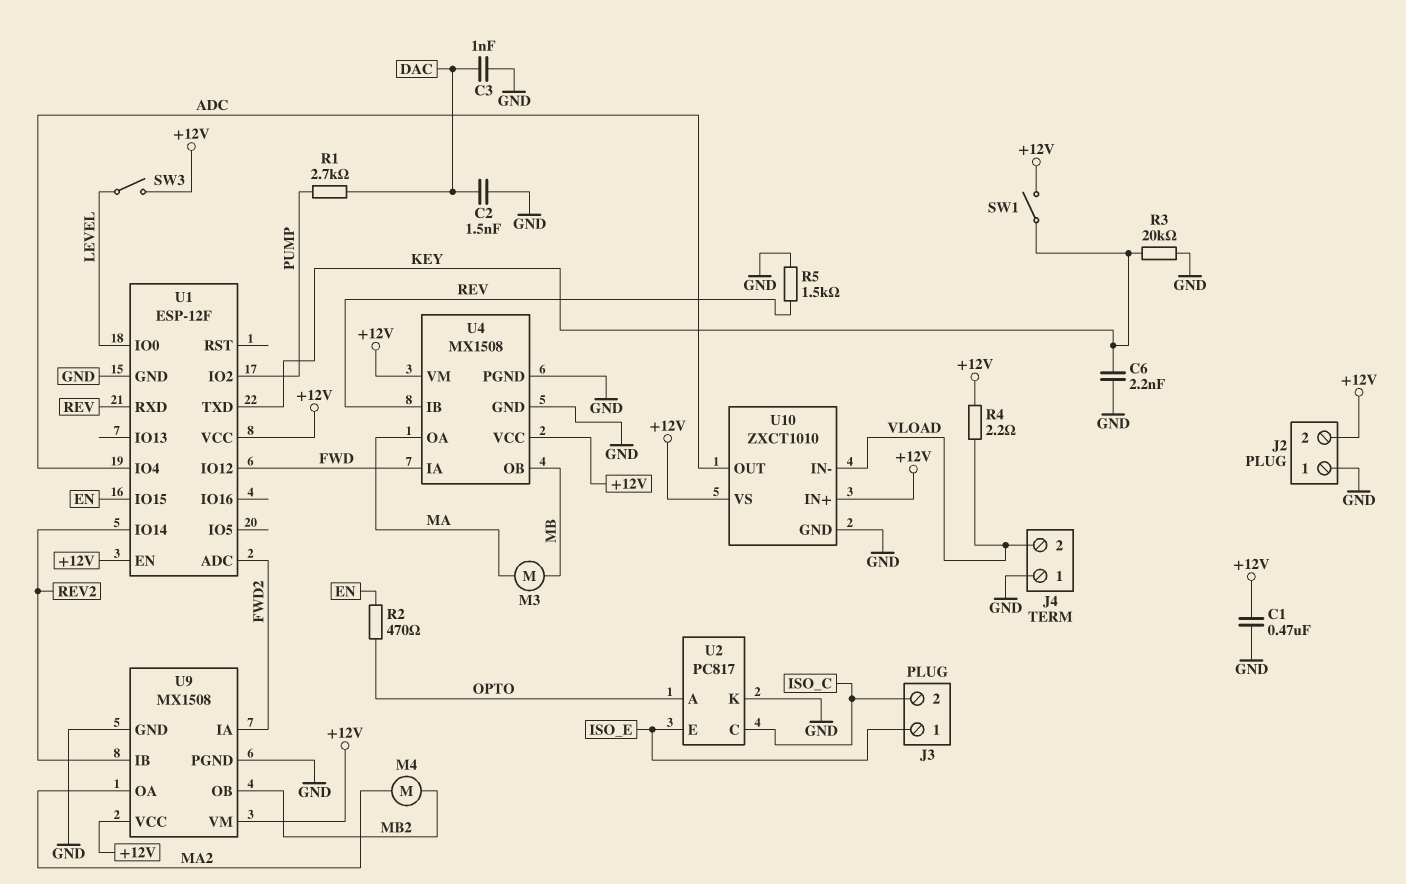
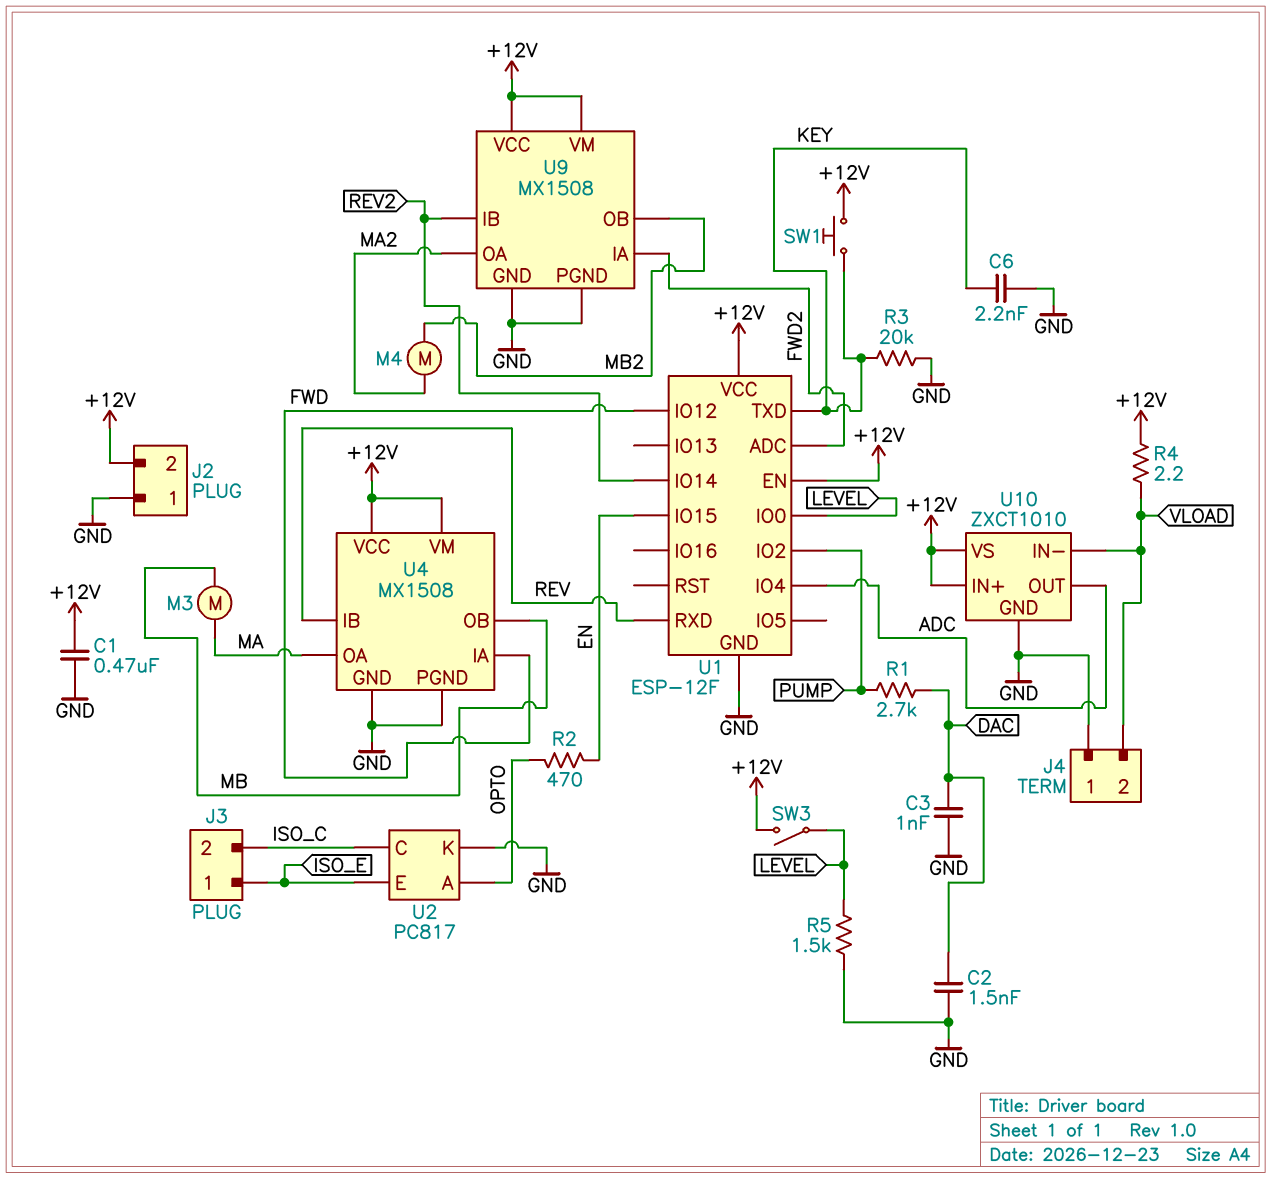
R5: 1.5k (GND, REV) -> 1.5k (GND, LEVEL)
SW1: switch (+12V, KEY) -> button (+12V, KEY)

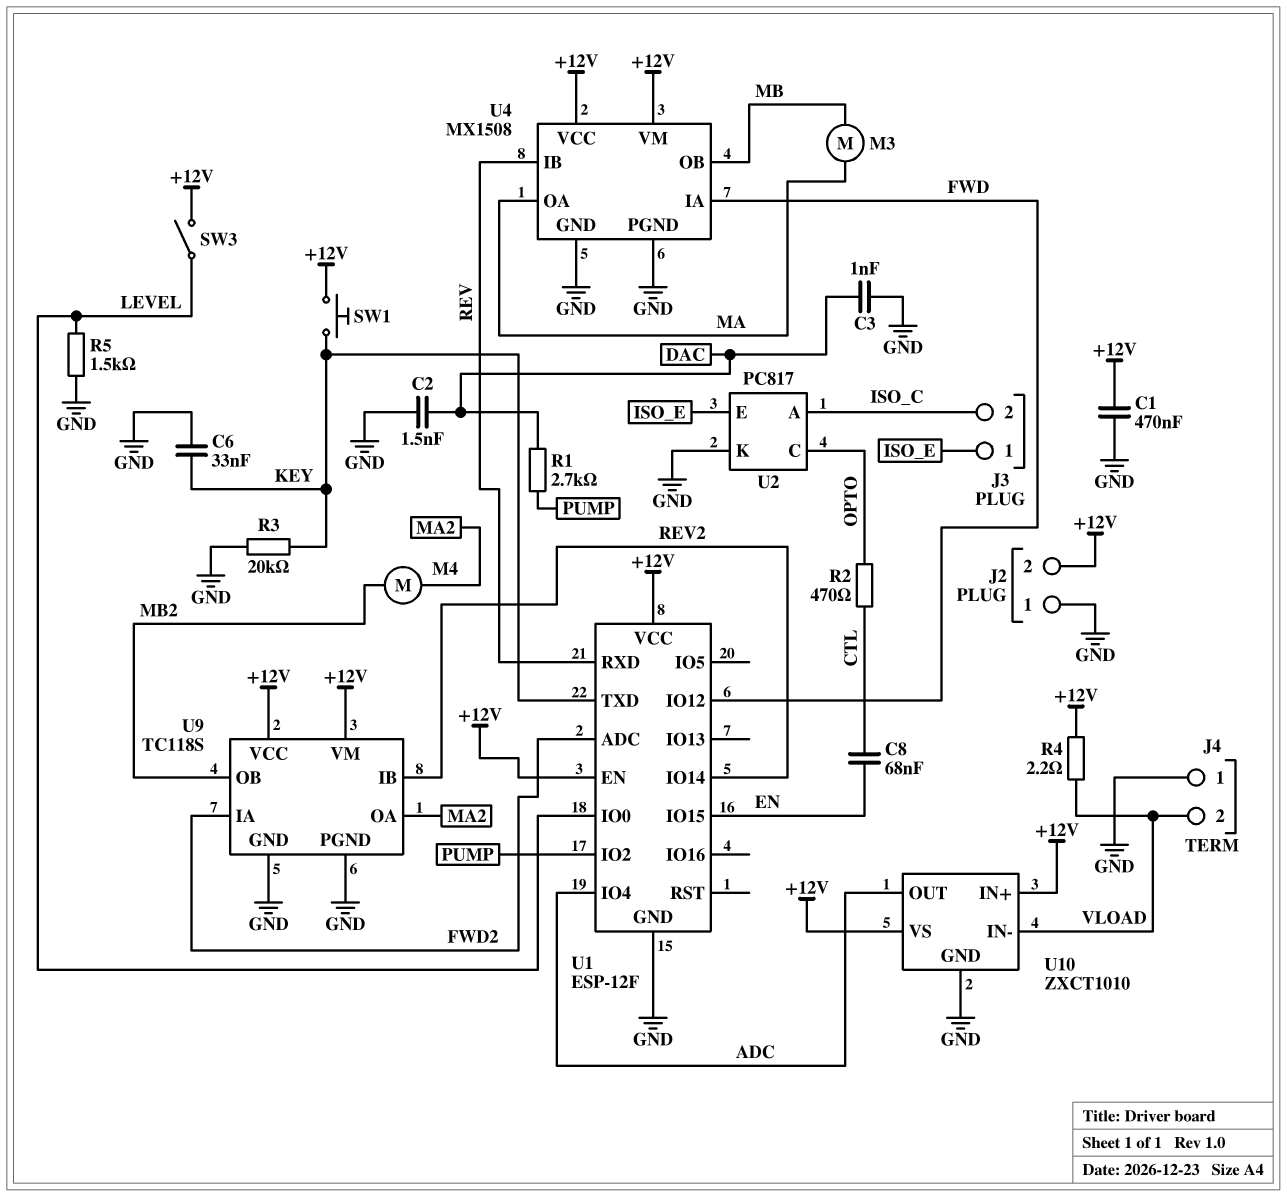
C6: 2.2nF (GND, KEY) -> 33nF (GND, KEY)
C8: none -> 68nF (CTL, EN)
R2: 470 (EN, OPTO) -> 470 (CTL, OPTO)
U2 pin A: OPTO -> ISO_C
U2 pin C: ISO_C -> OPTO
U9: MX1508 -> TC118S

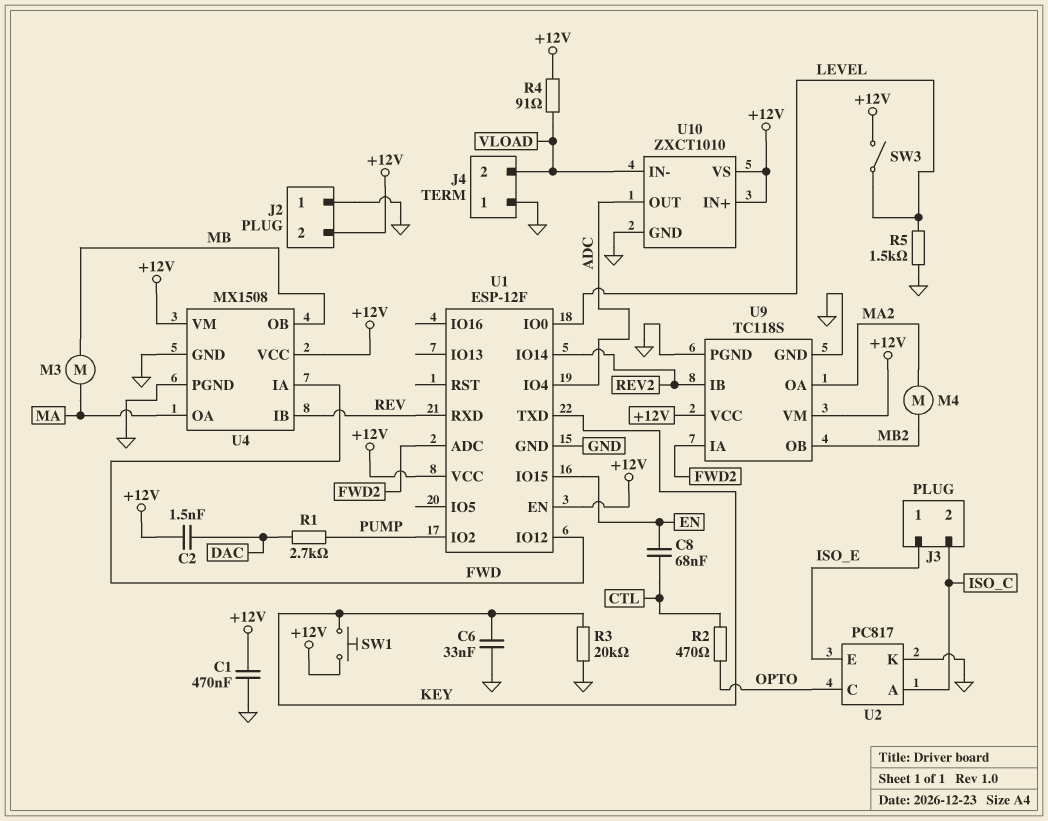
C2: 1.5nF (DAC, GND) -> 1.5nF (+12V, DAC)
C3: 1nF (DAC, GND) -> none
R4: 2.2 (+12V, VLOAD) -> 91 (+12V, VLOAD)

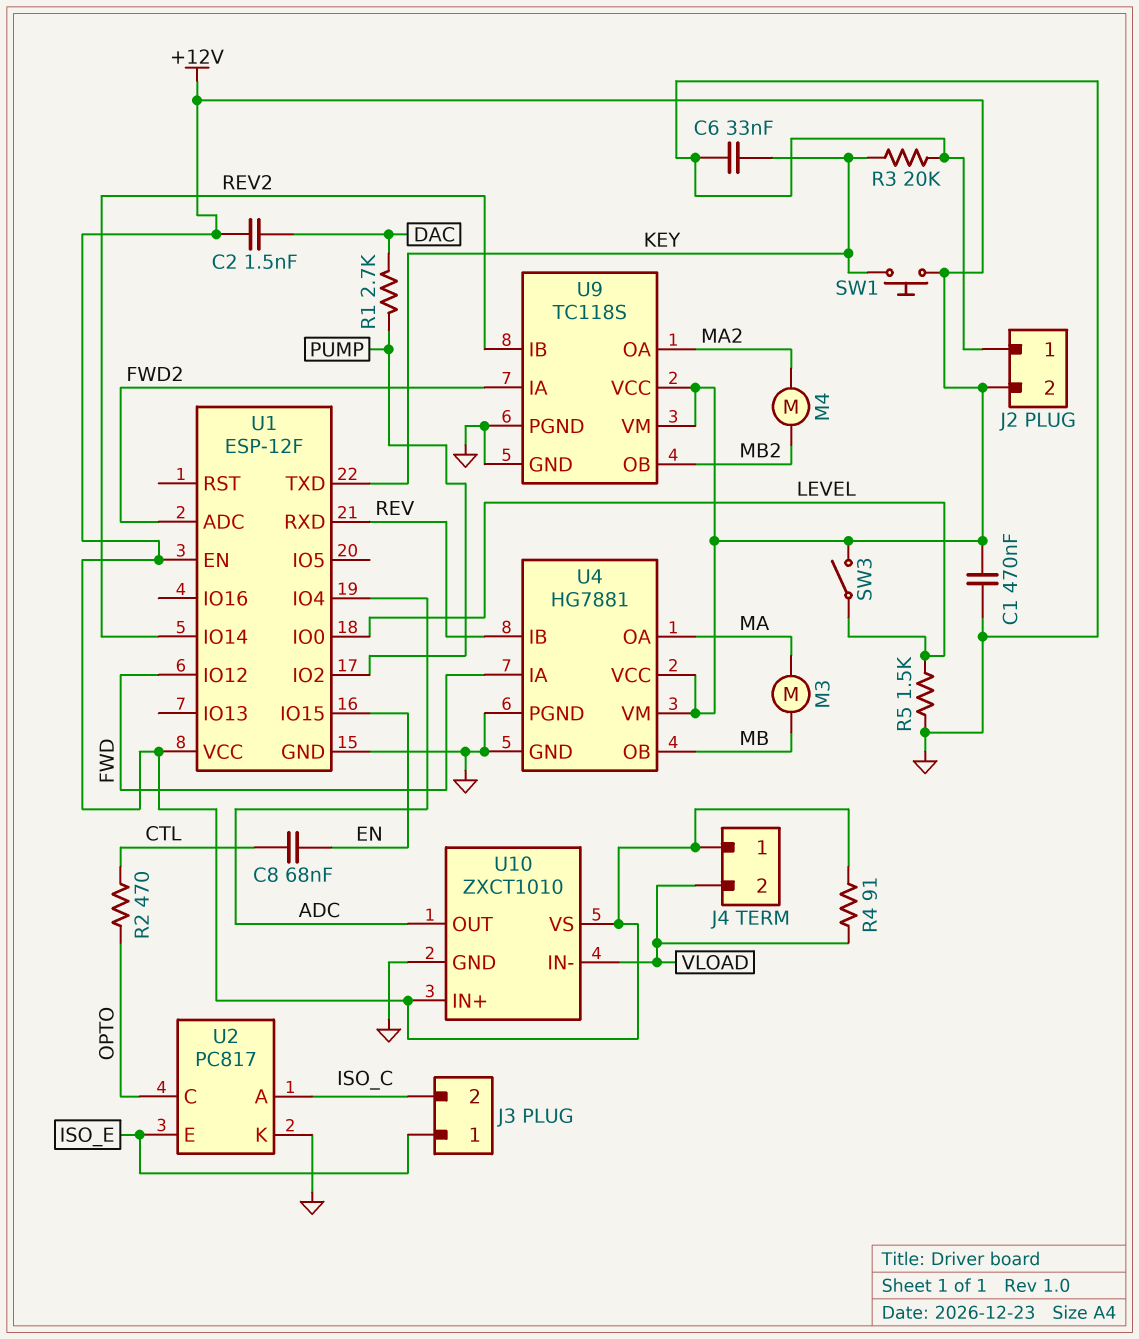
J4 pin 1: GND -> +12V
U4: MX1508 -> HG7881

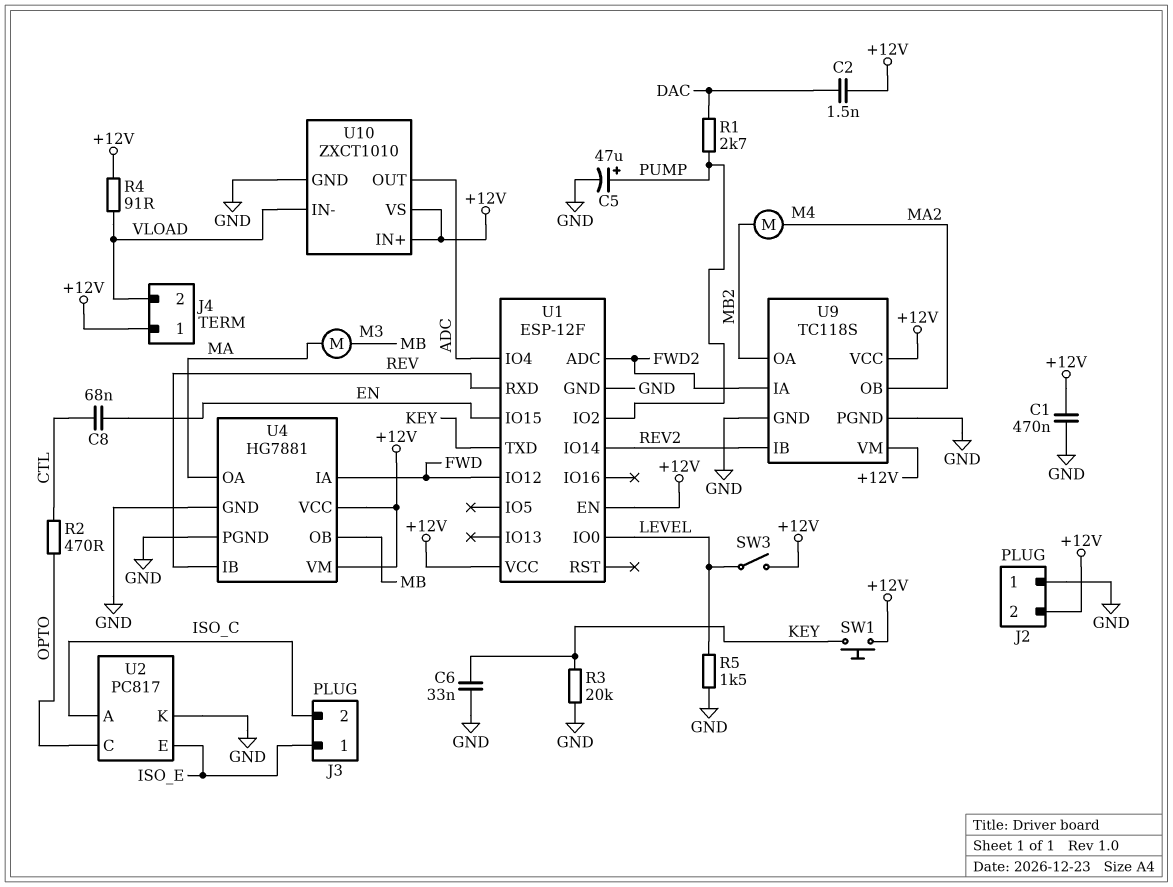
C5: none -> 47uF (plus PUMP, minus GND)
U9 pin OA: MA2 -> MB2
U9 pin OB: MB2 -> MA2

